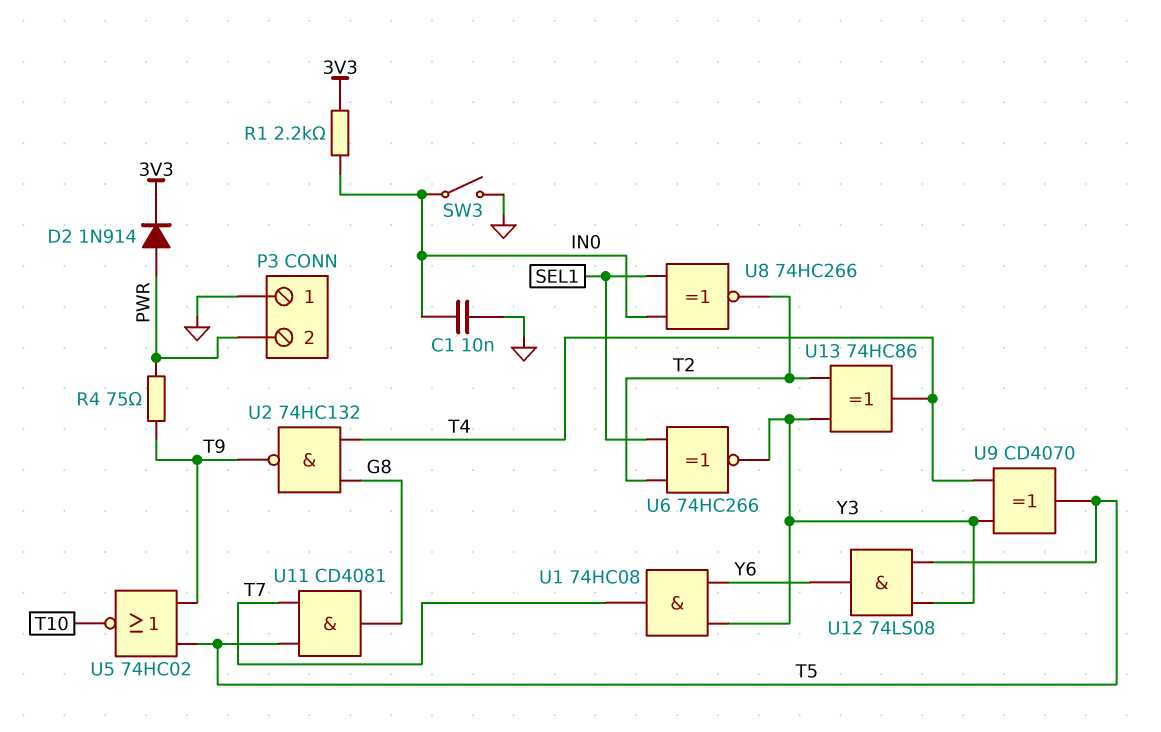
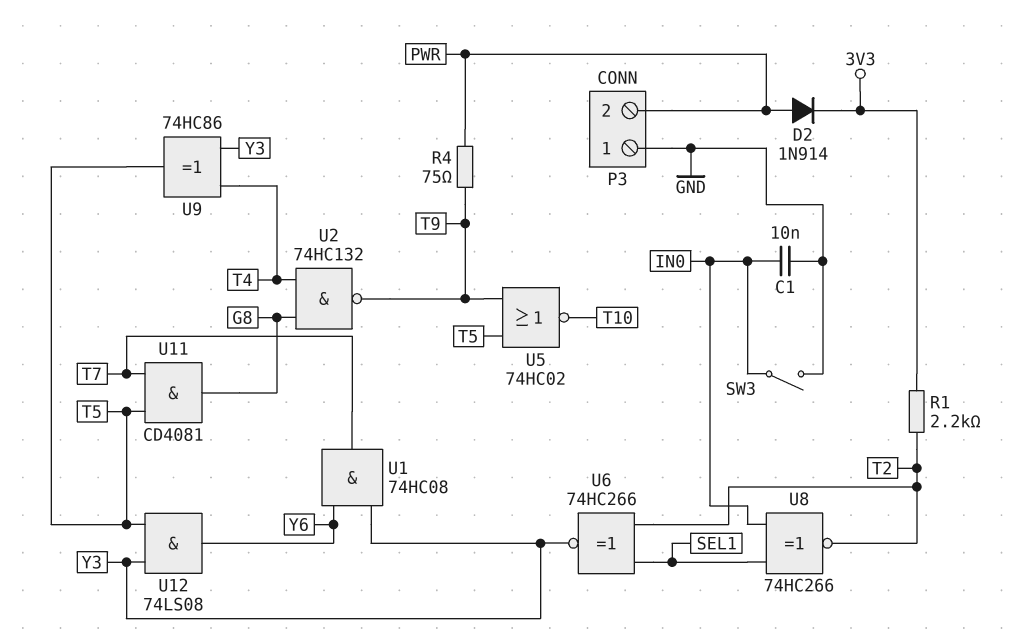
R1: 2.2k (3V3, IN0) -> 2.2k (3V3, T2)
U9: XOR CD4070 (in T4, in Y3, out T5) -> XOR 74HC86 (in T4, in Y3, out T5)
U13: XOR 74HC86 (in T2, in Y3, out T4) -> none

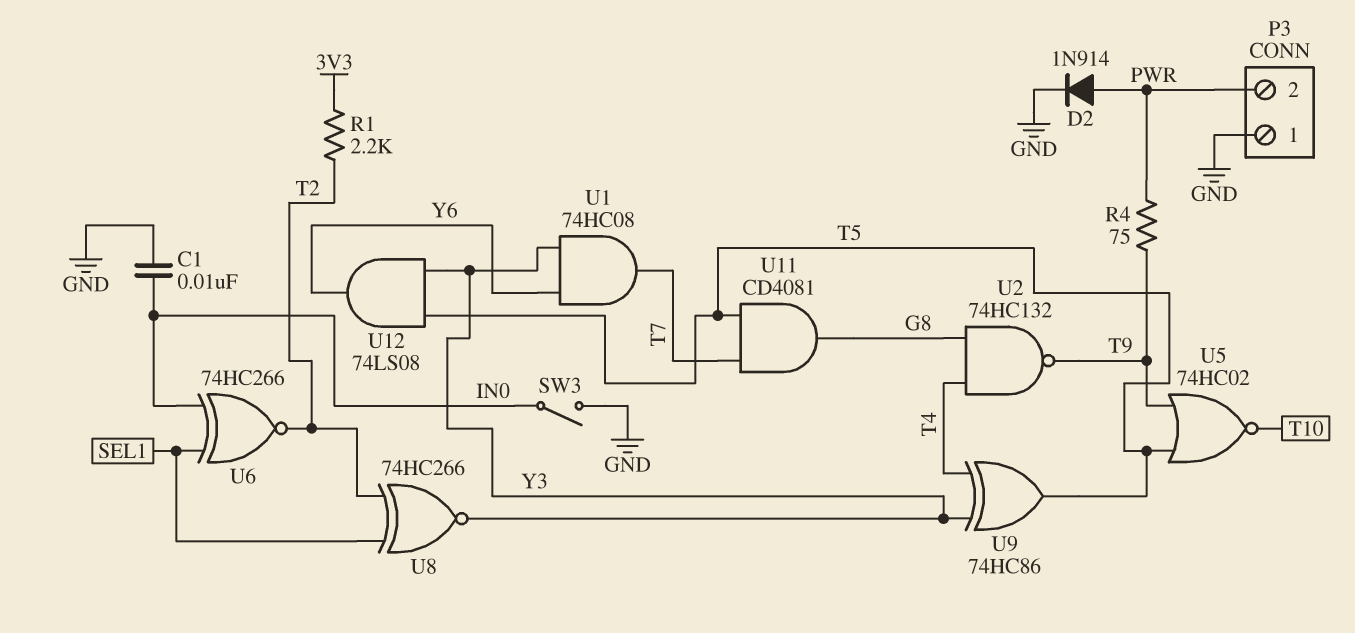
D2: diode 1N914 (A PWR, K 3V3) -> diode 1N914 (A PWR, K GND)
U6: XNOR 74HC266 (in SEL1, in T2, out Y3) -> XNOR 74HC266 (in IN0, in SEL1, out T2)
U8: XNOR 74HC266 (in IN0, in SEL1, out T2) -> XNOR 74HC266 (in SEL1, in T2, out Y3)

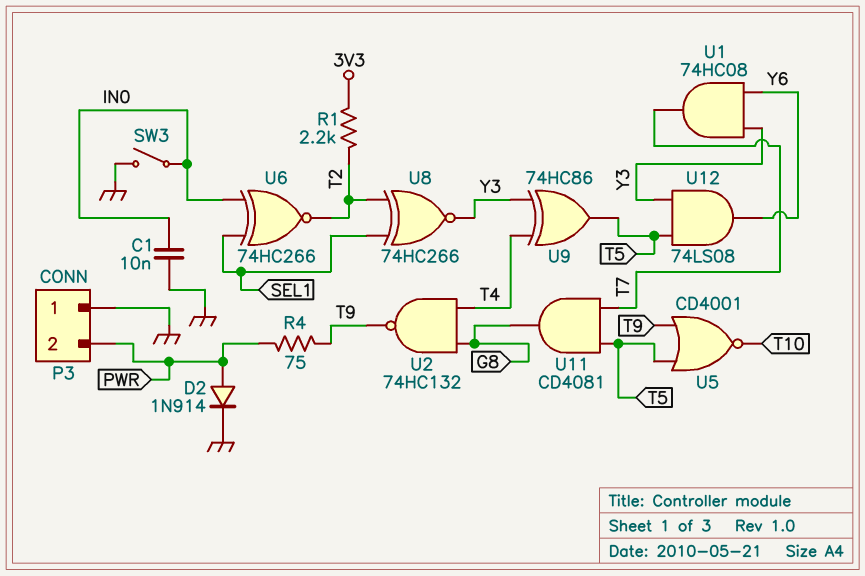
U5: NOR 74HC02 (in T5, in T9, out T10) -> NOR CD4001 (in T5, in T9, out T10)

